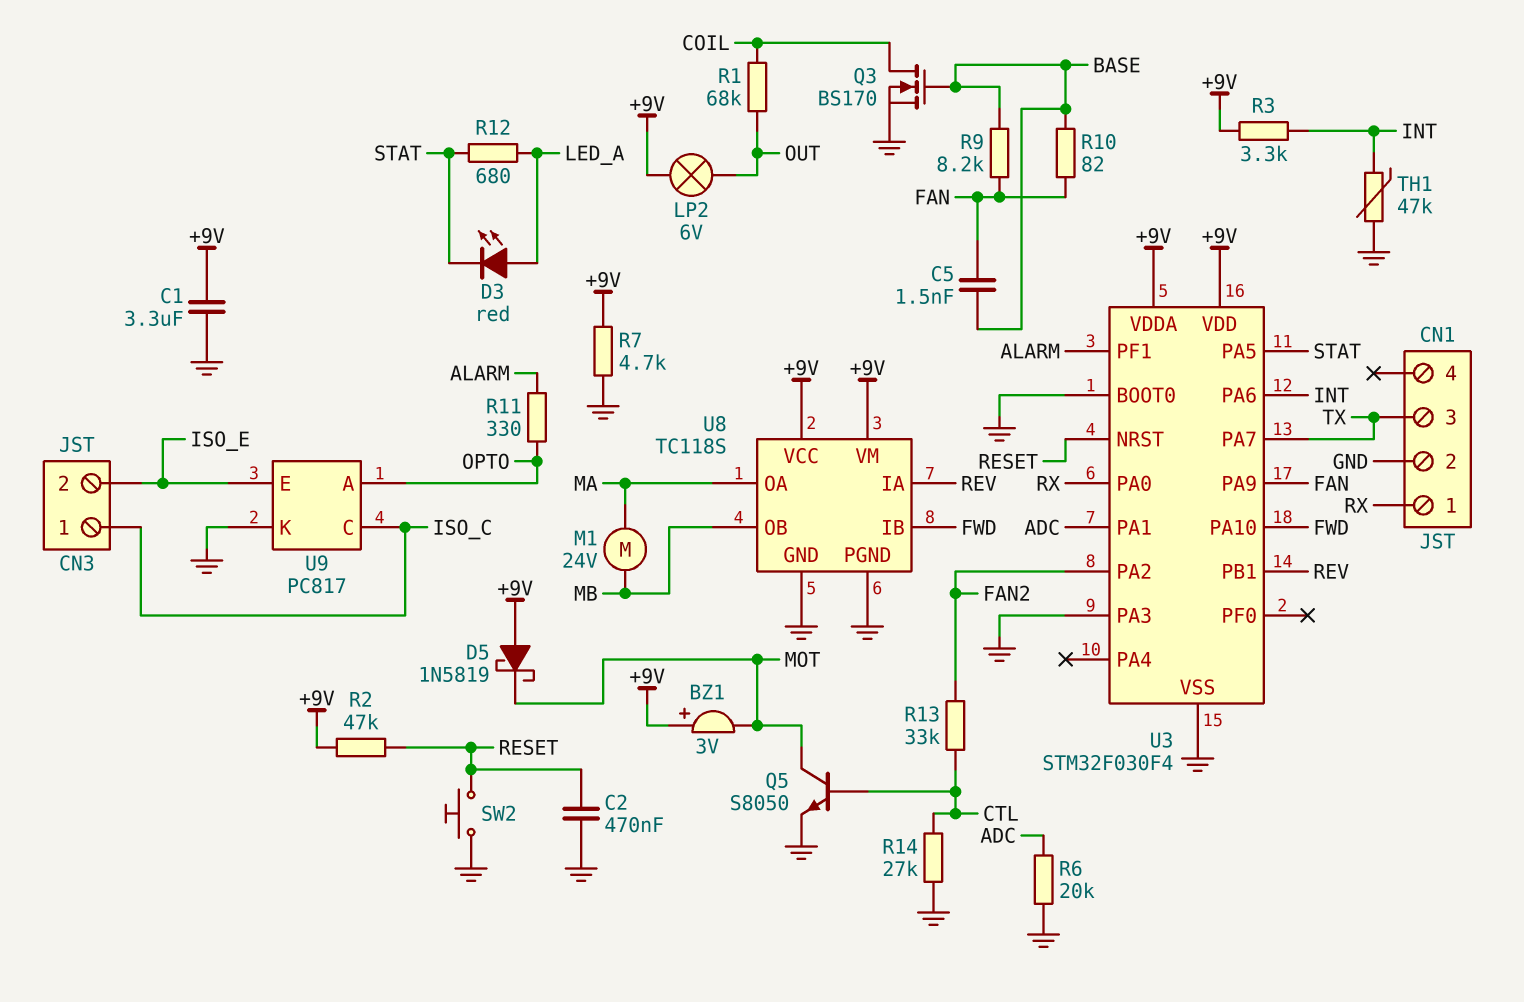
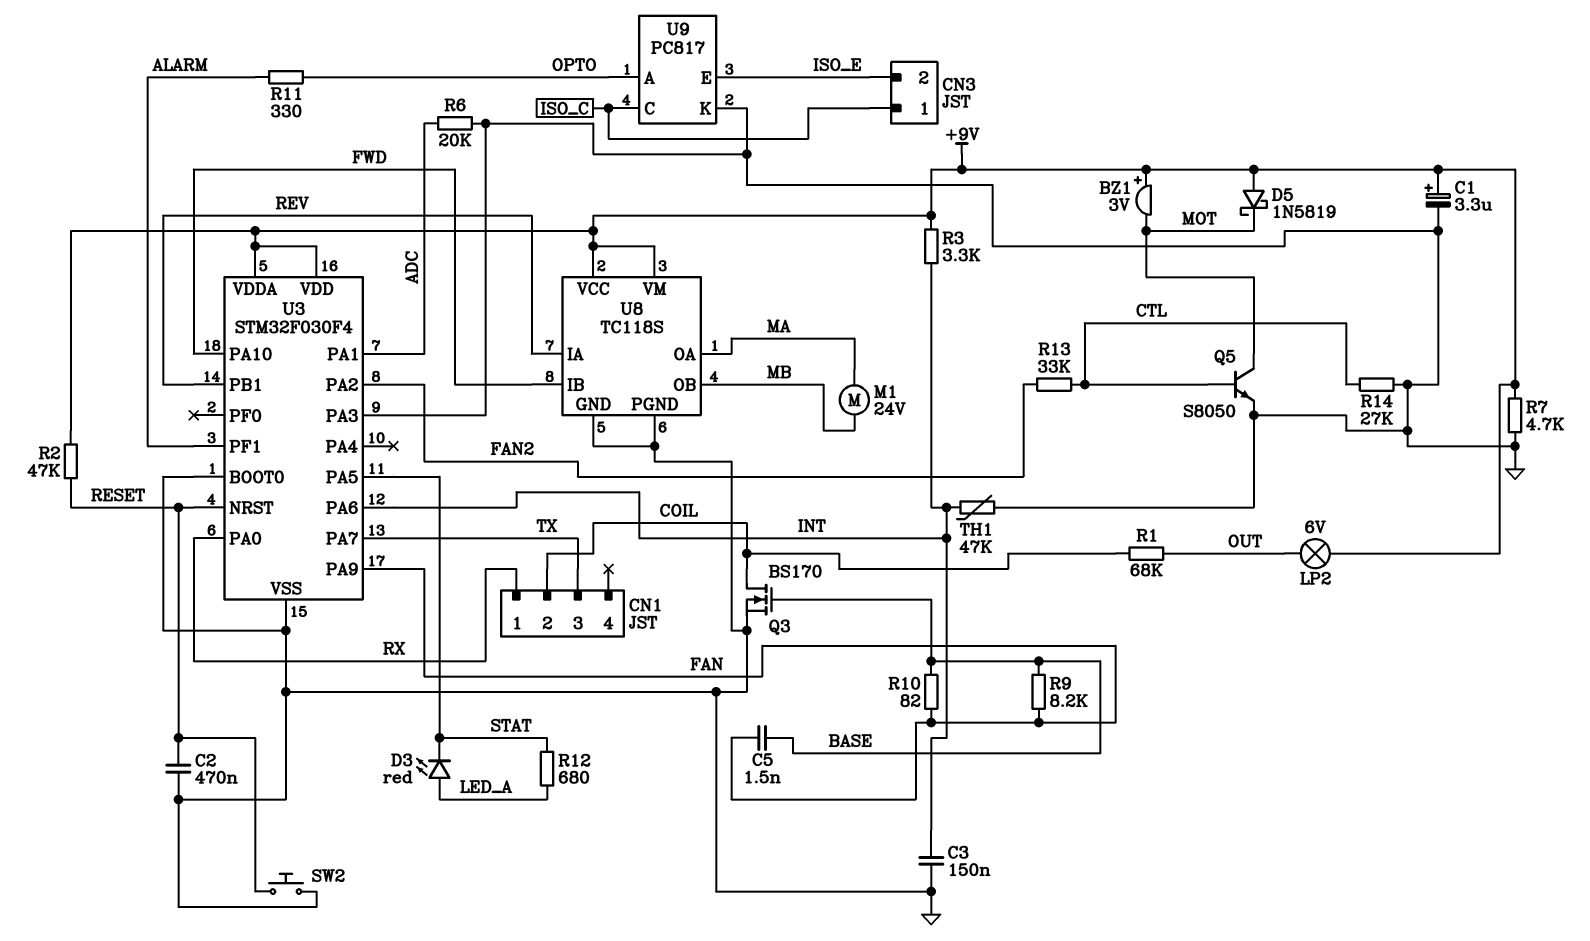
C1: 3.3uF (+9V, GND) -> 3.3uF (plus +9V, minus GND)
C3: none -> 150nF (GND, INT)
CN1 pin 2: GND -> COIL

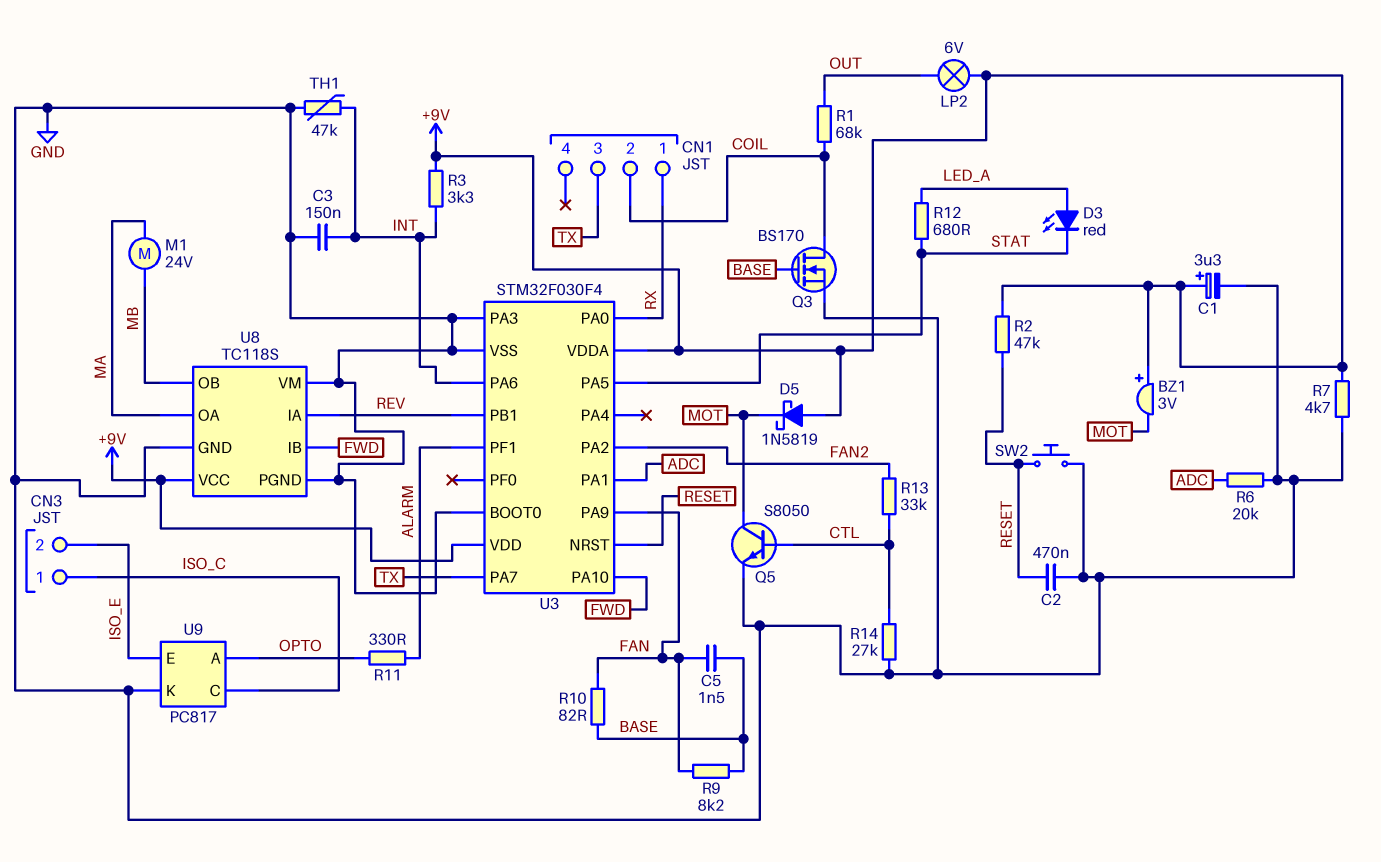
U8 pin VM: +9V -> GND

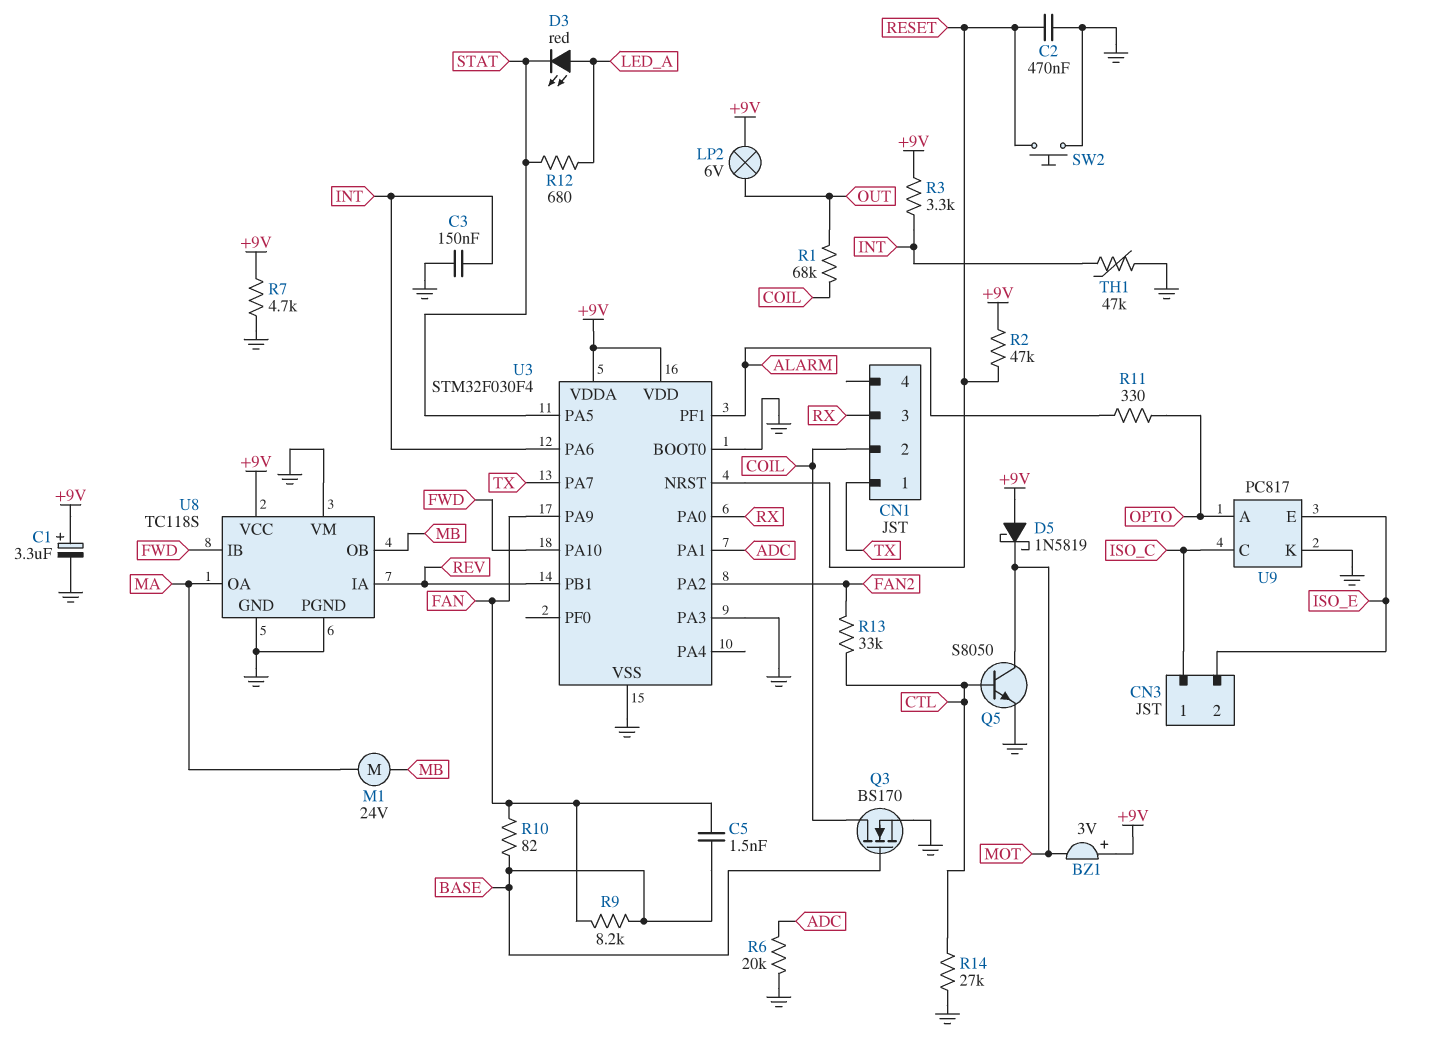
CN1 pin 1: RX -> TX
CN1 pin 3: TX -> RX

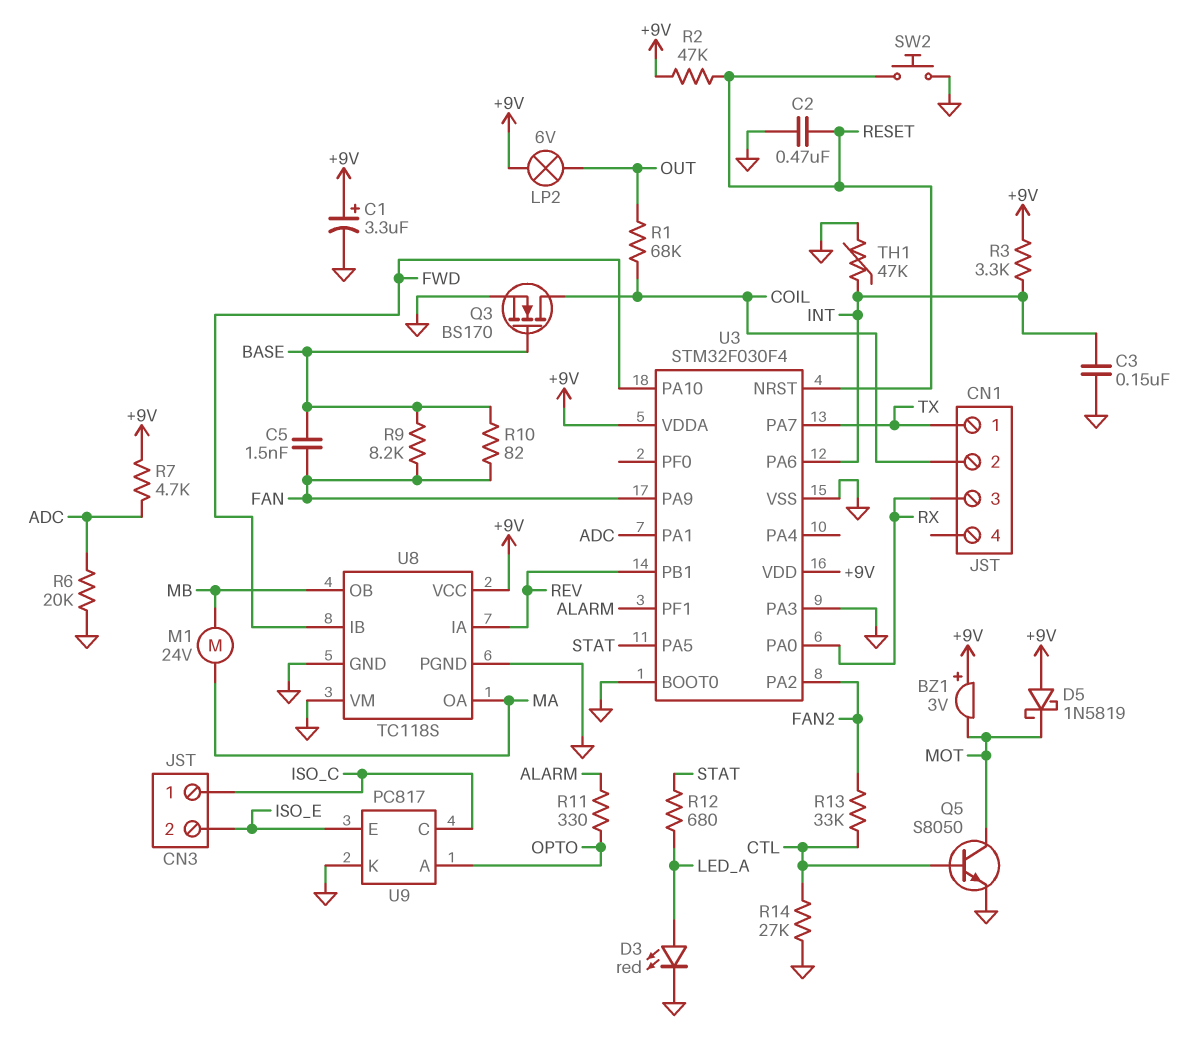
D3: LED red (A LED_A, K STAT) -> LED red (A LED_A, K GND)
R7: 4.7k (+9V, GND) -> 4.7k (+9V, ADC)

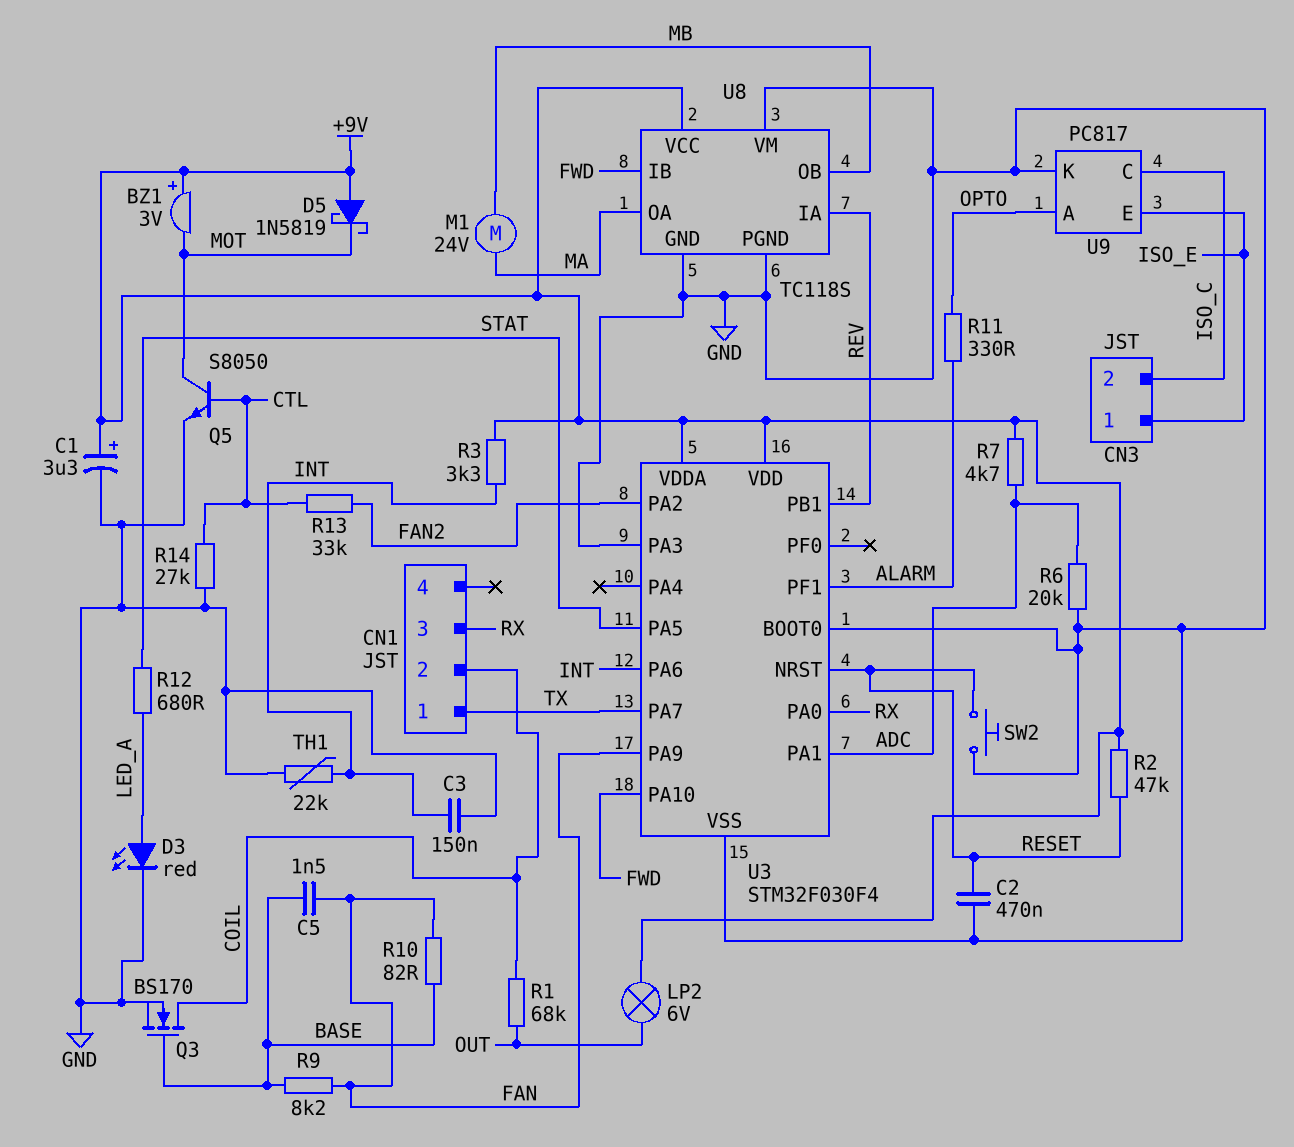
CN3 pin 1: ISO_C -> ISO_E
CN3 pin 2: ISO_E -> ISO_C
TH1: 47k (GND, INT) -> 22k (GND, INT)

